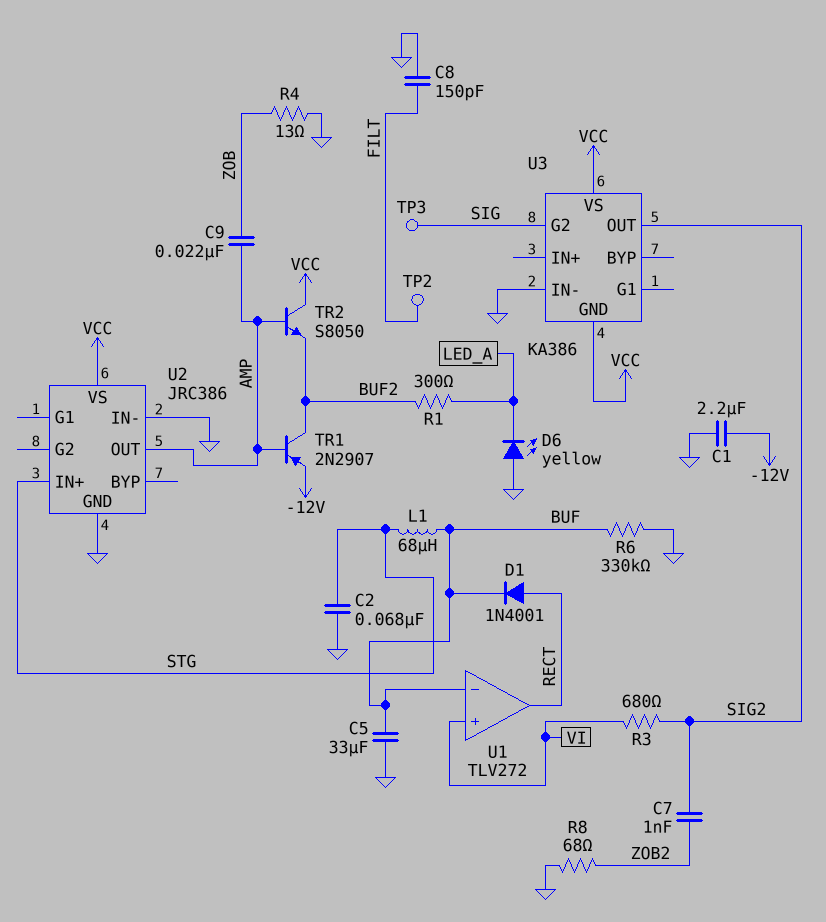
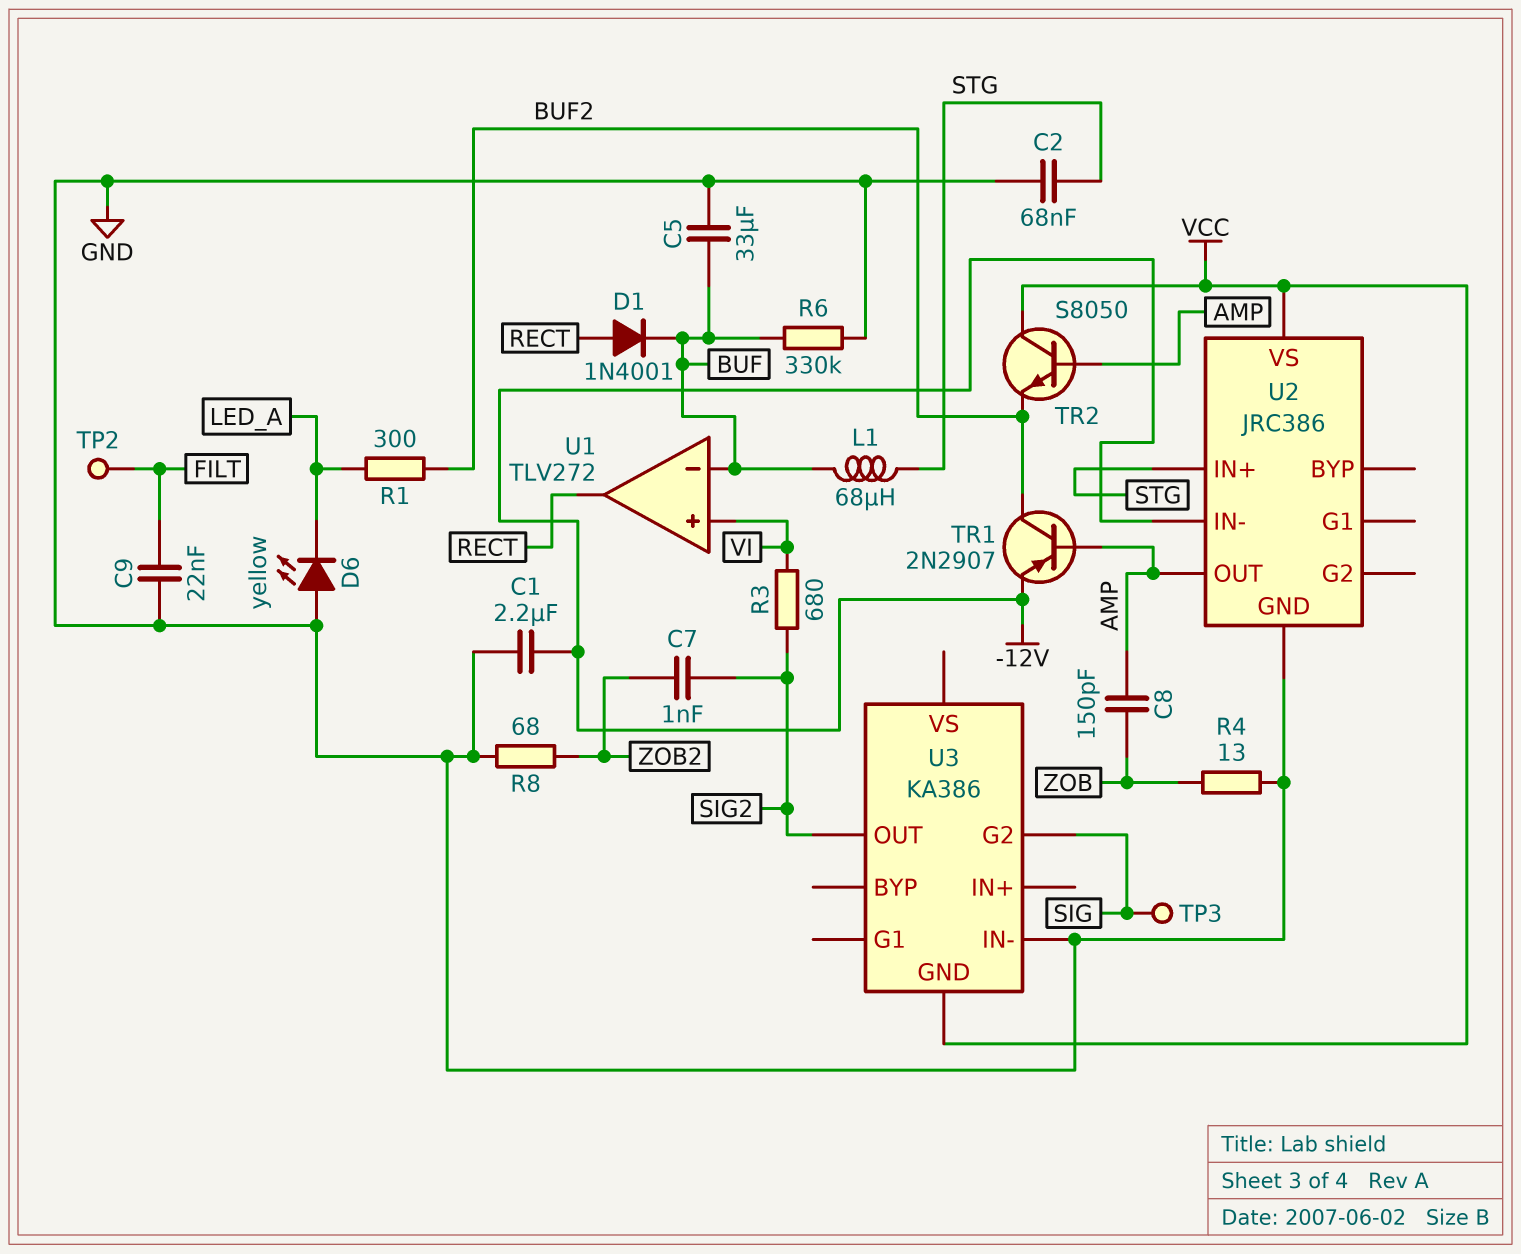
C8: 150pF (FILT, GND) -> 150pF (AMP, ZOB)
C9: 22nF (AMP, ZOB) -> 22nF (FILT, GND)
U2 pin IN-: GND -> -12V
U3 pin VS: VCC -> none

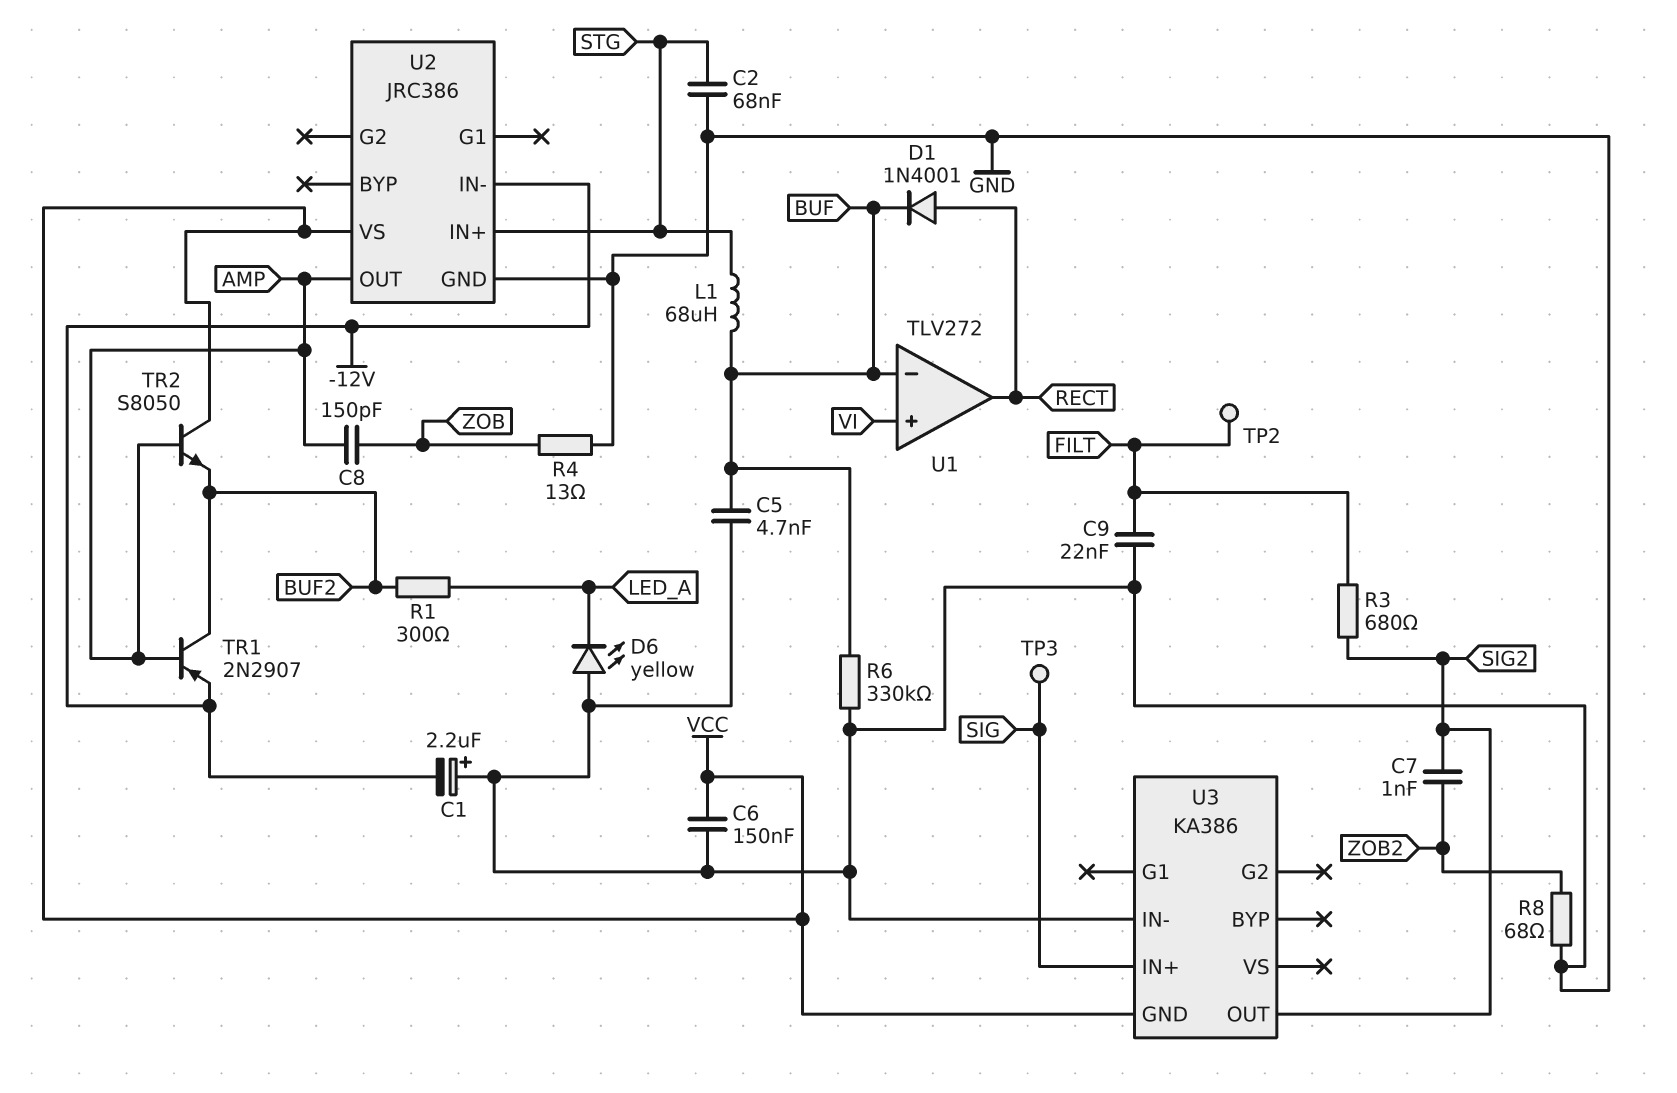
C1: 2.2uF (-12V, GND) -> 2.2uF (plus GND, minus -12V)
C5: 33uF (BUF, GND) -> 4.7nF (BUF, GND)
C6: none -> 150nF (GND, VCC)
R3: 680 (SIG2, VI) -> 680 (FILT, SIG2)
U3 pin G2: SIG -> none
U3 pin IN+: none -> SIG

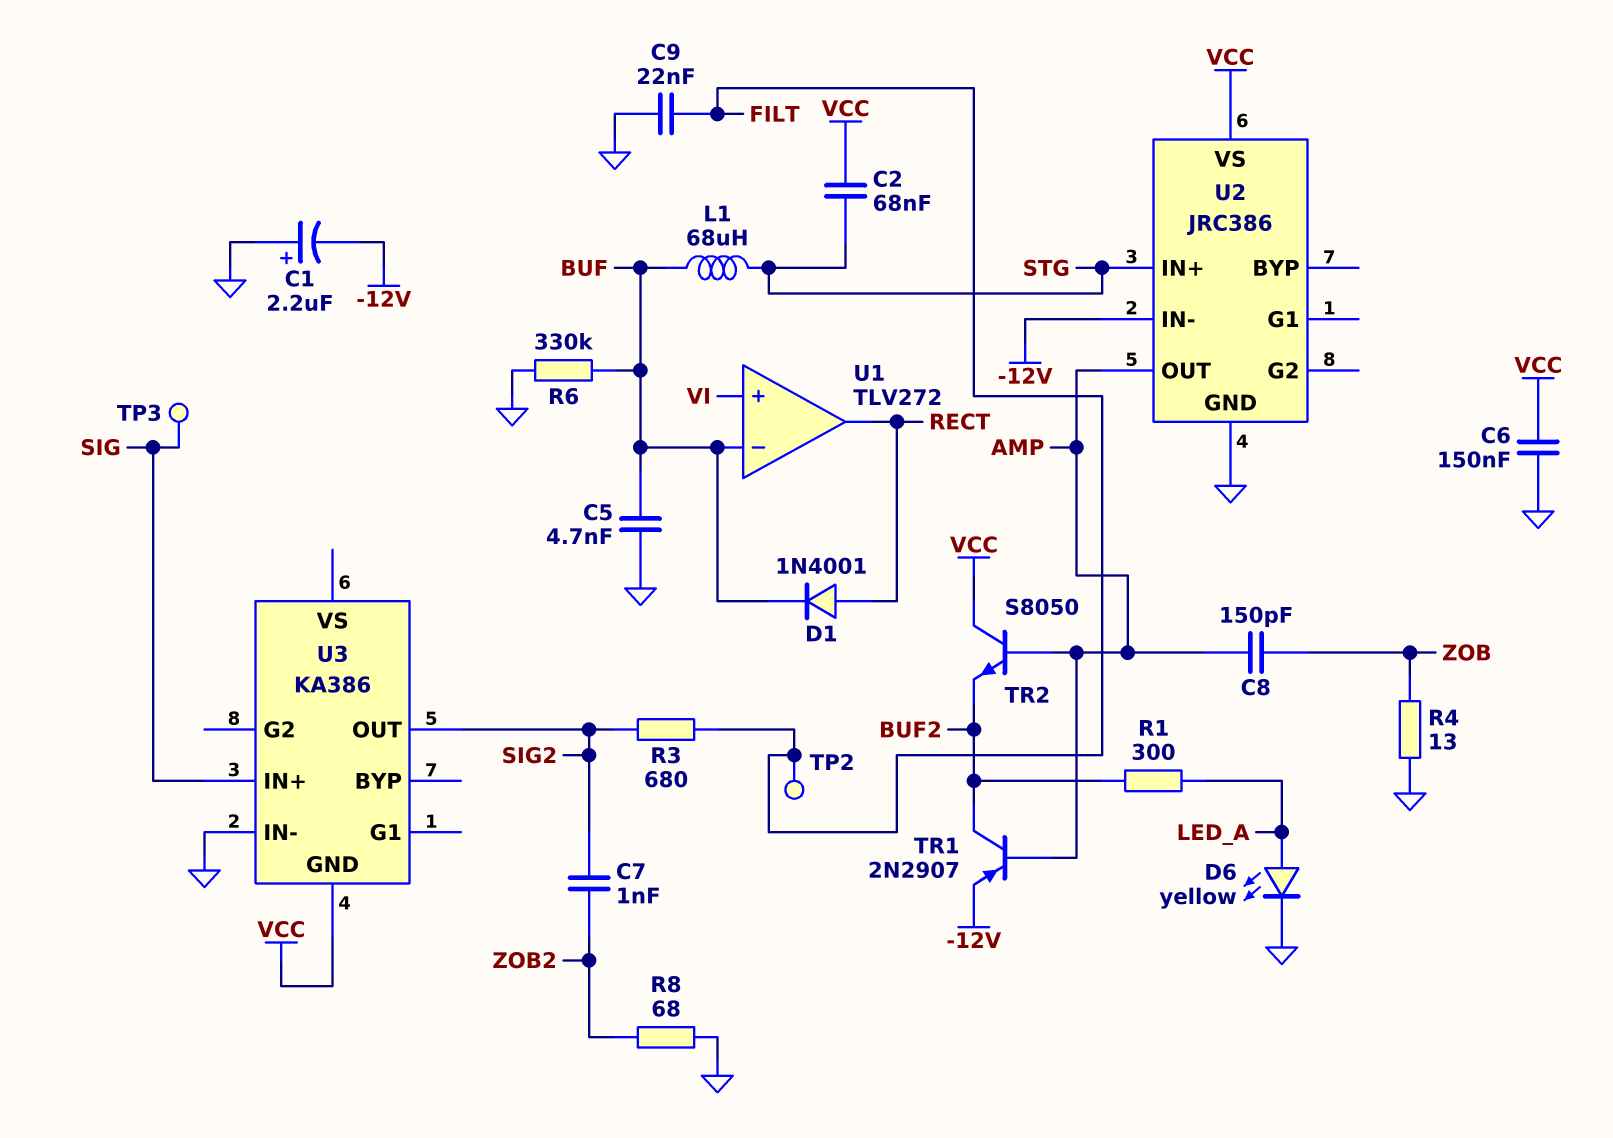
C2: 68nF (GND, STG) -> 68nF (STG, VCC)
D6: LED yellow (A GND, K LED_A) -> LED yellow (A LED_A, K GND)

